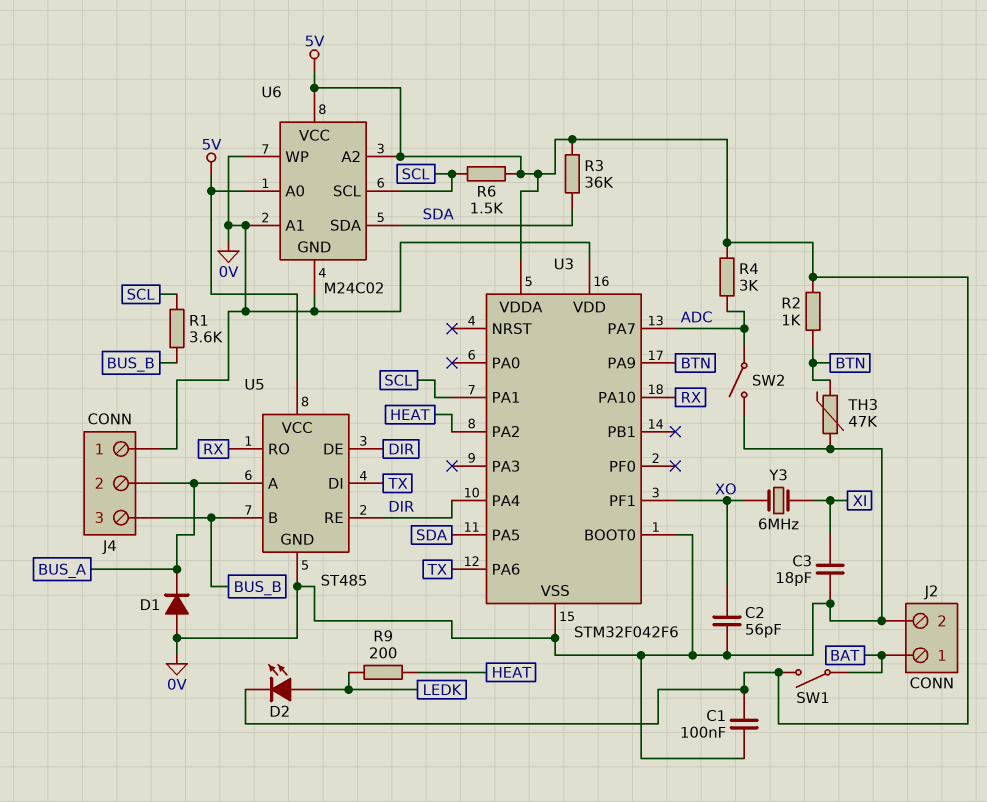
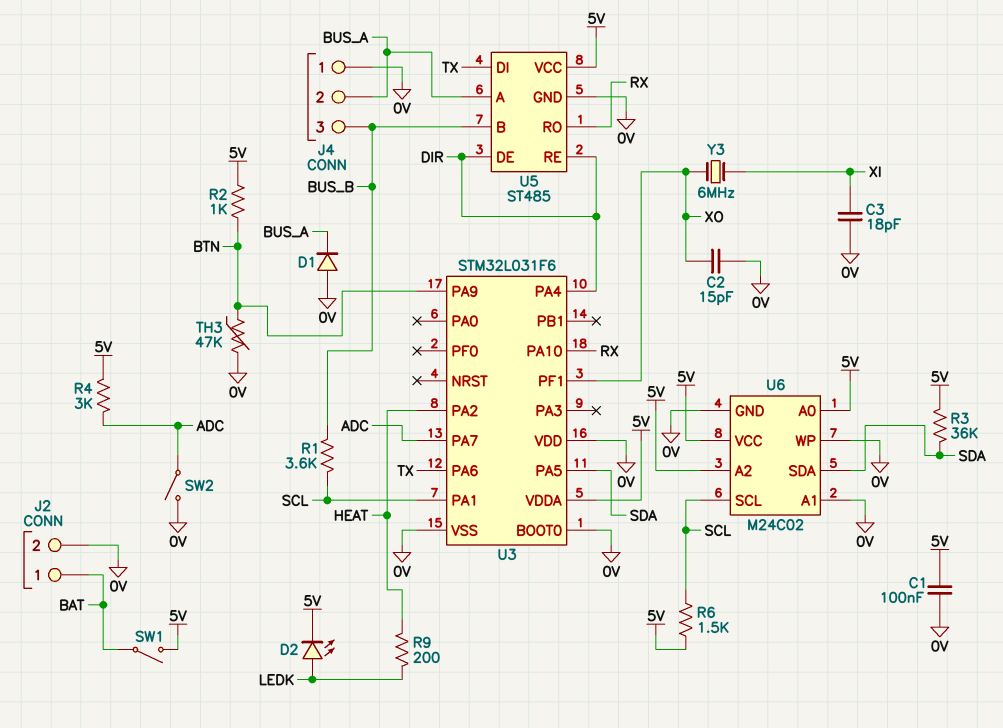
C2: 56pF (0V, XO) -> 15pF (0V, XO)
U3: STM32F042F6 -> STM32L031F6

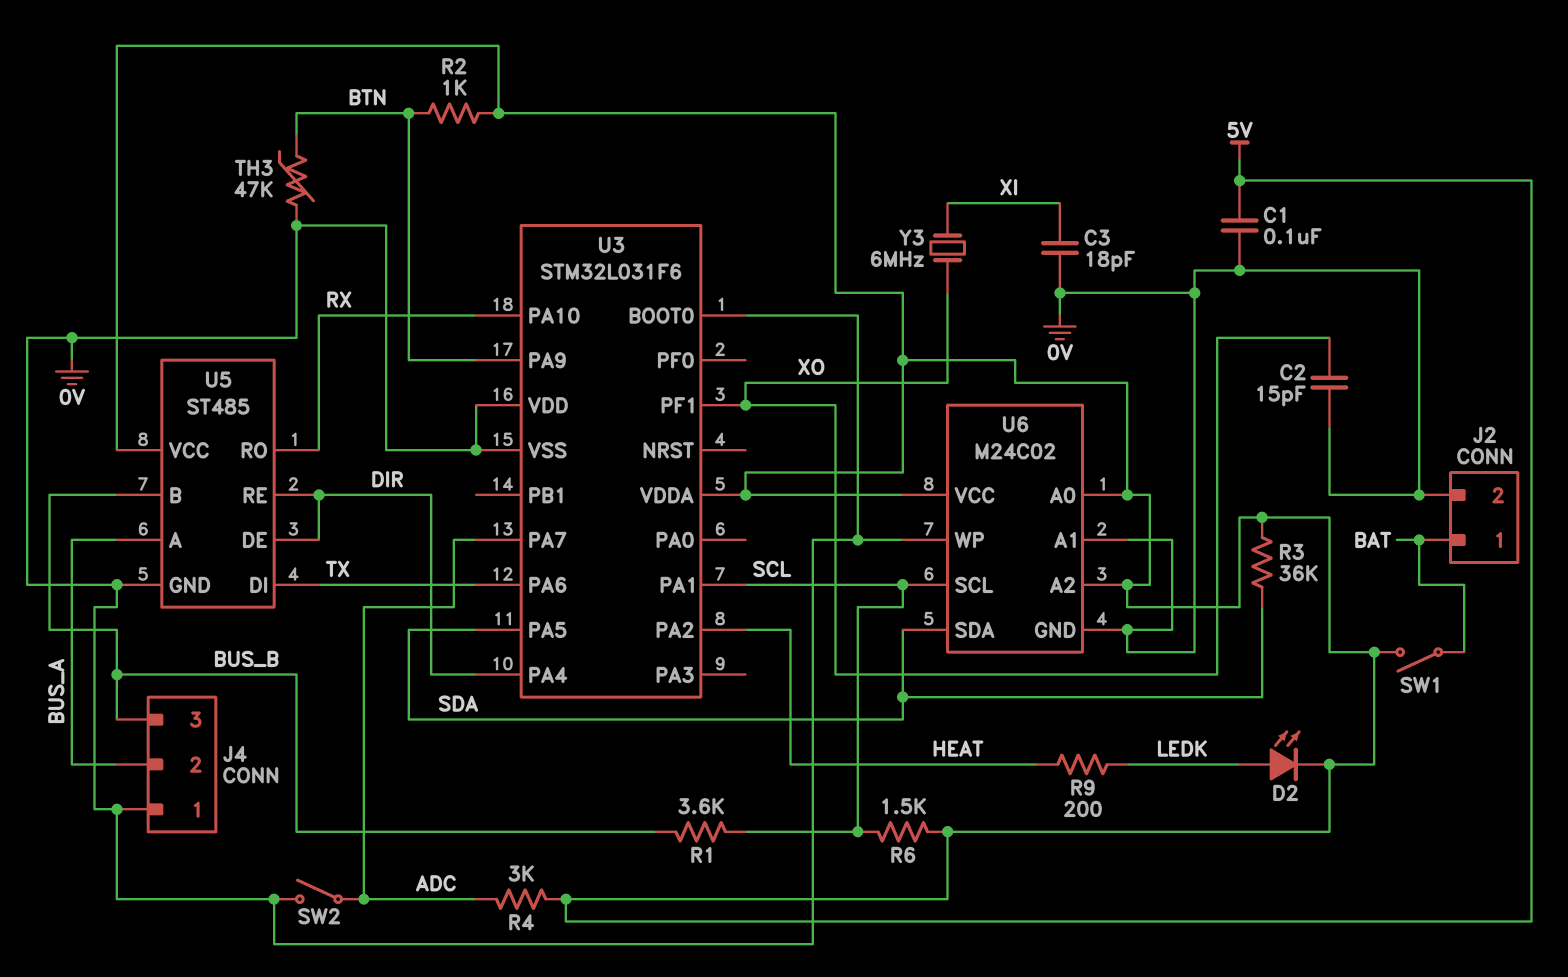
D1: diode (A 0V, K BUS_A) -> none

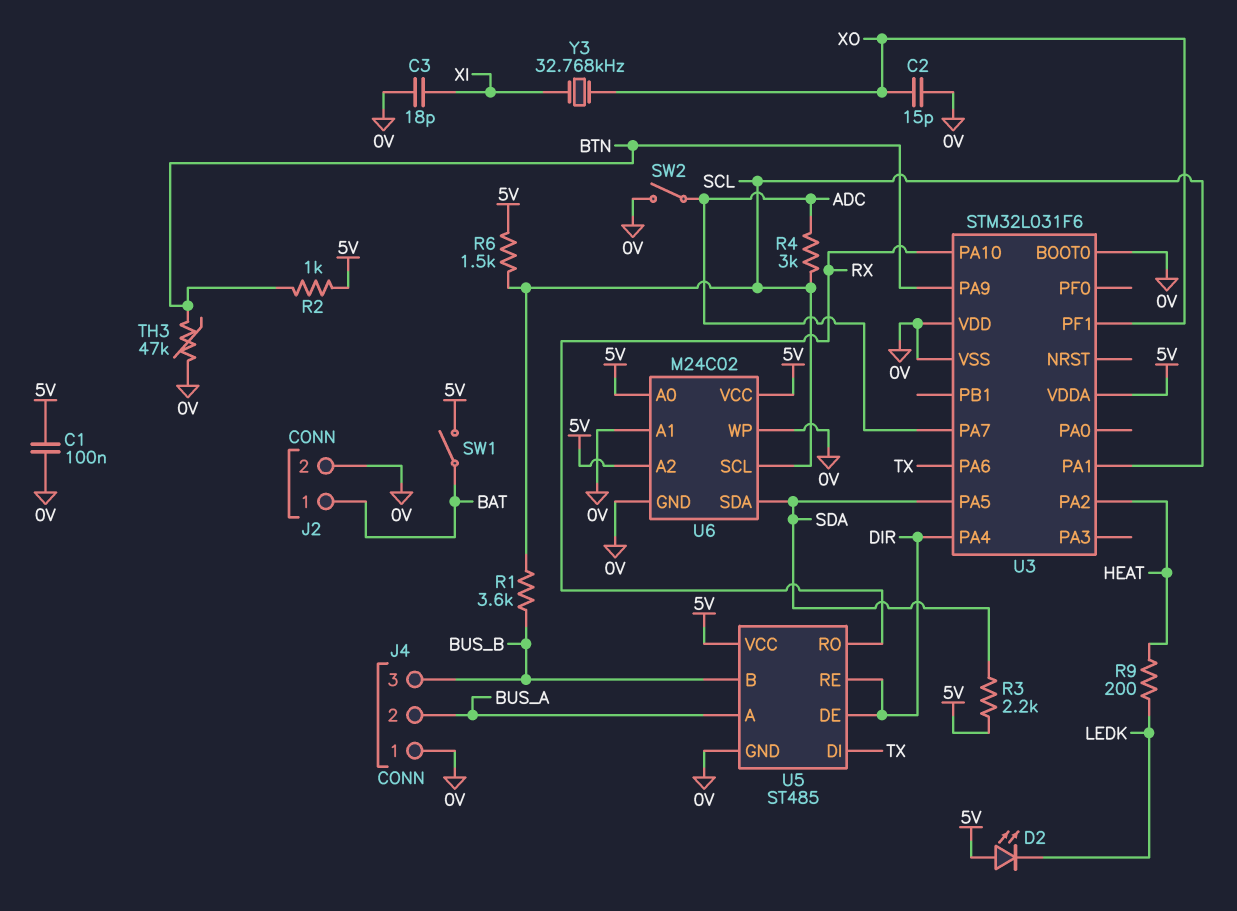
D2: LED (A LEDK, K 5V) -> LED (A 5V, K LEDK)
R3: 36k (5V, SDA) -> 2.2k (5V, SDA)
R4: 3k (5V, ADC) -> 3k (ADC, SCL)
Y3: 6MHz (XI, XO) -> 32.768kHz (XI, XO)

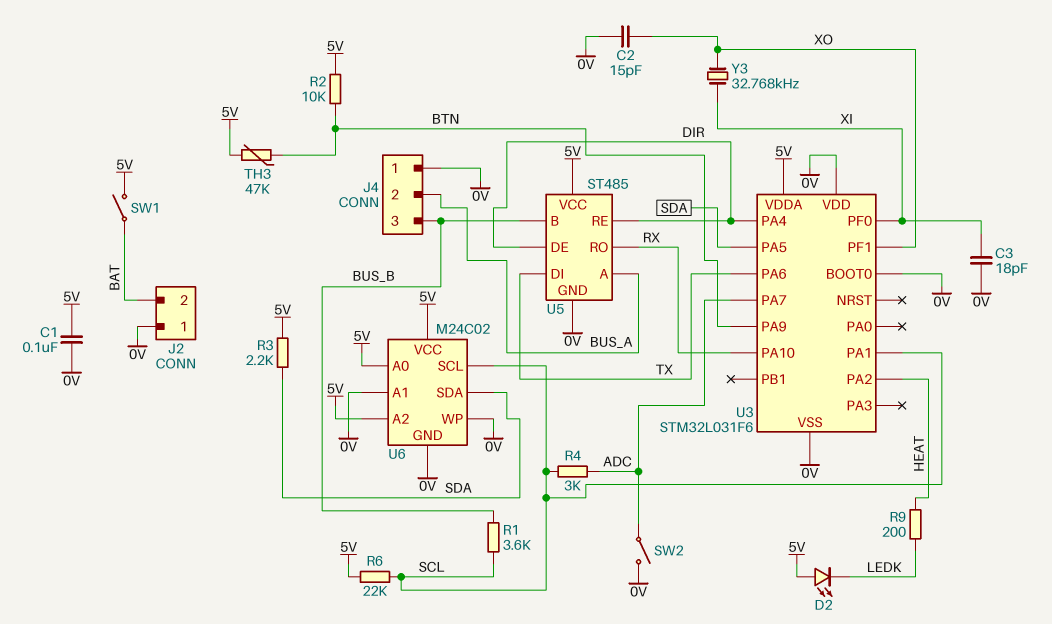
J2 pin 1: BAT -> 0V
J2 pin 2: 0V -> BAT
R2: 1k (5V, BTN) -> 10k (5V, BTN)
R6: 1.5k (5V, SCL) -> 22k (5V, SCL)
TH3: 47k (0V, BTN) -> 47k (5V, BTN)
U3 pin PF0: none -> XI

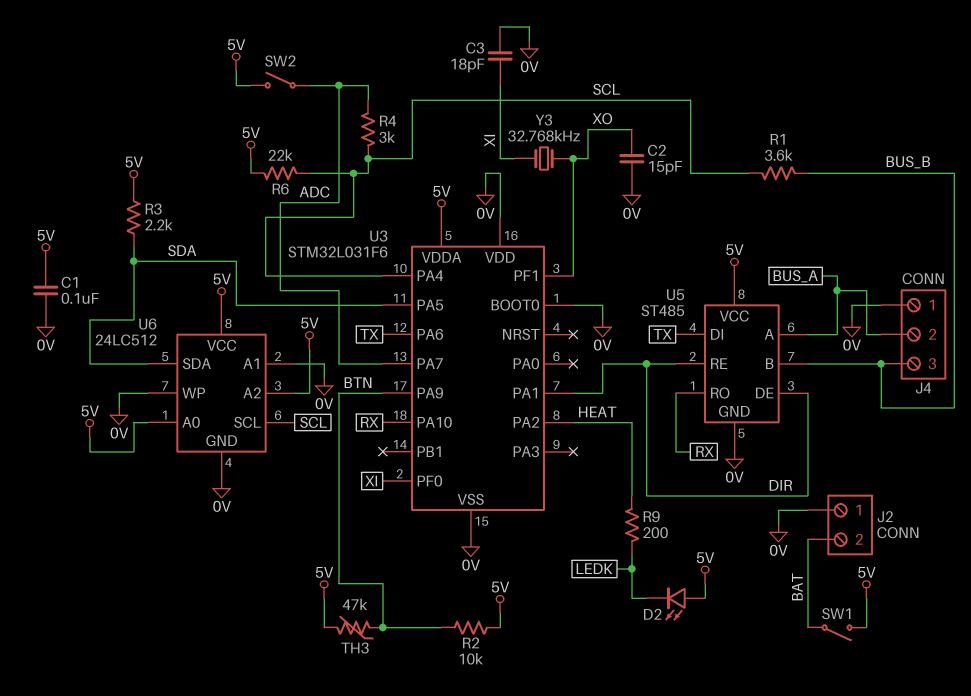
SW2: switch (0V, ADC) -> switch (5V, ADC)
U3 pin PA1: SCL -> DIR
U3 pin PA4: DIR -> SCL
U6: M24C02 -> 24LC512

